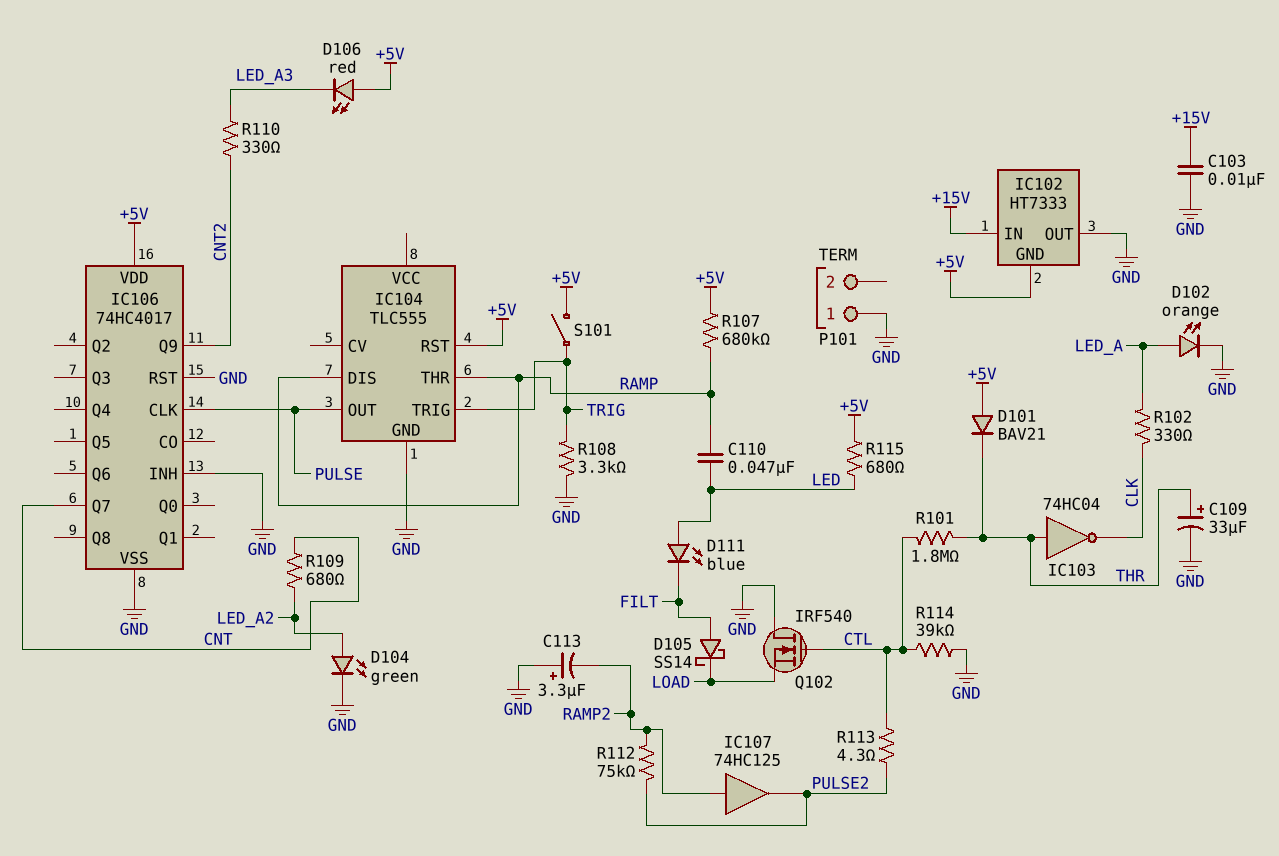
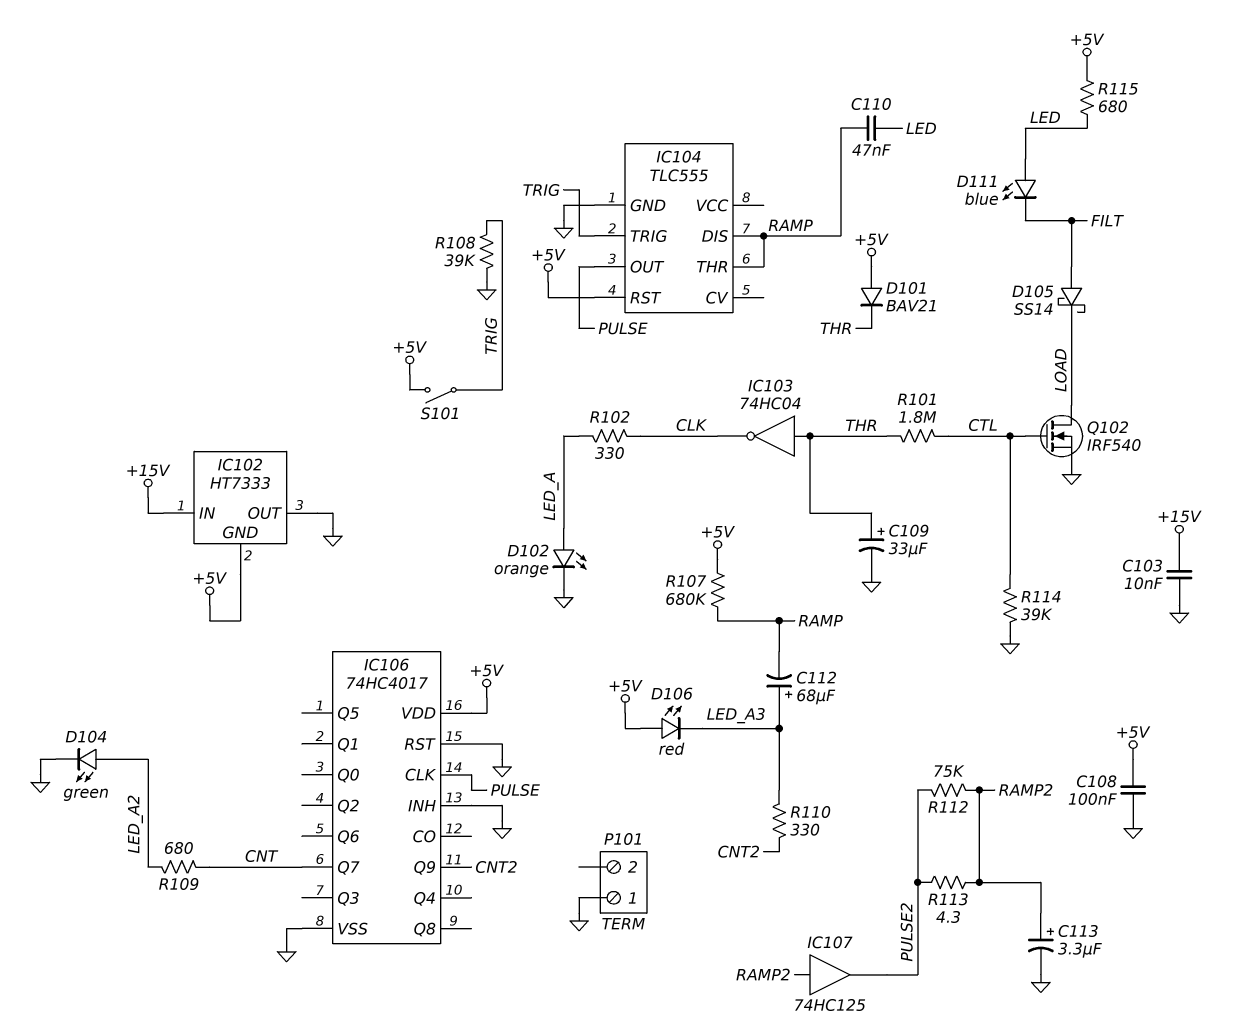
C108: none -> 100nF (+5V, GND)
C112: none -> 68uF (plus LED_A3, minus RAMP)
C113: 3.3uF (plus GND, minus RAMP2) -> 3.3uF (plus RAMP2, minus GND)
Q102: NMOS IRF540 (G CTL, D GND, S LOAD) -> NMOS IRF540 (G CTL, D LOAD, S GND)
R108: 3.3k (GND, TRIG) -> 39k (GND, TRIG)
R113: 4.3 (CTL, PULSE2) -> 4.3 (PULSE2, RAMP2)

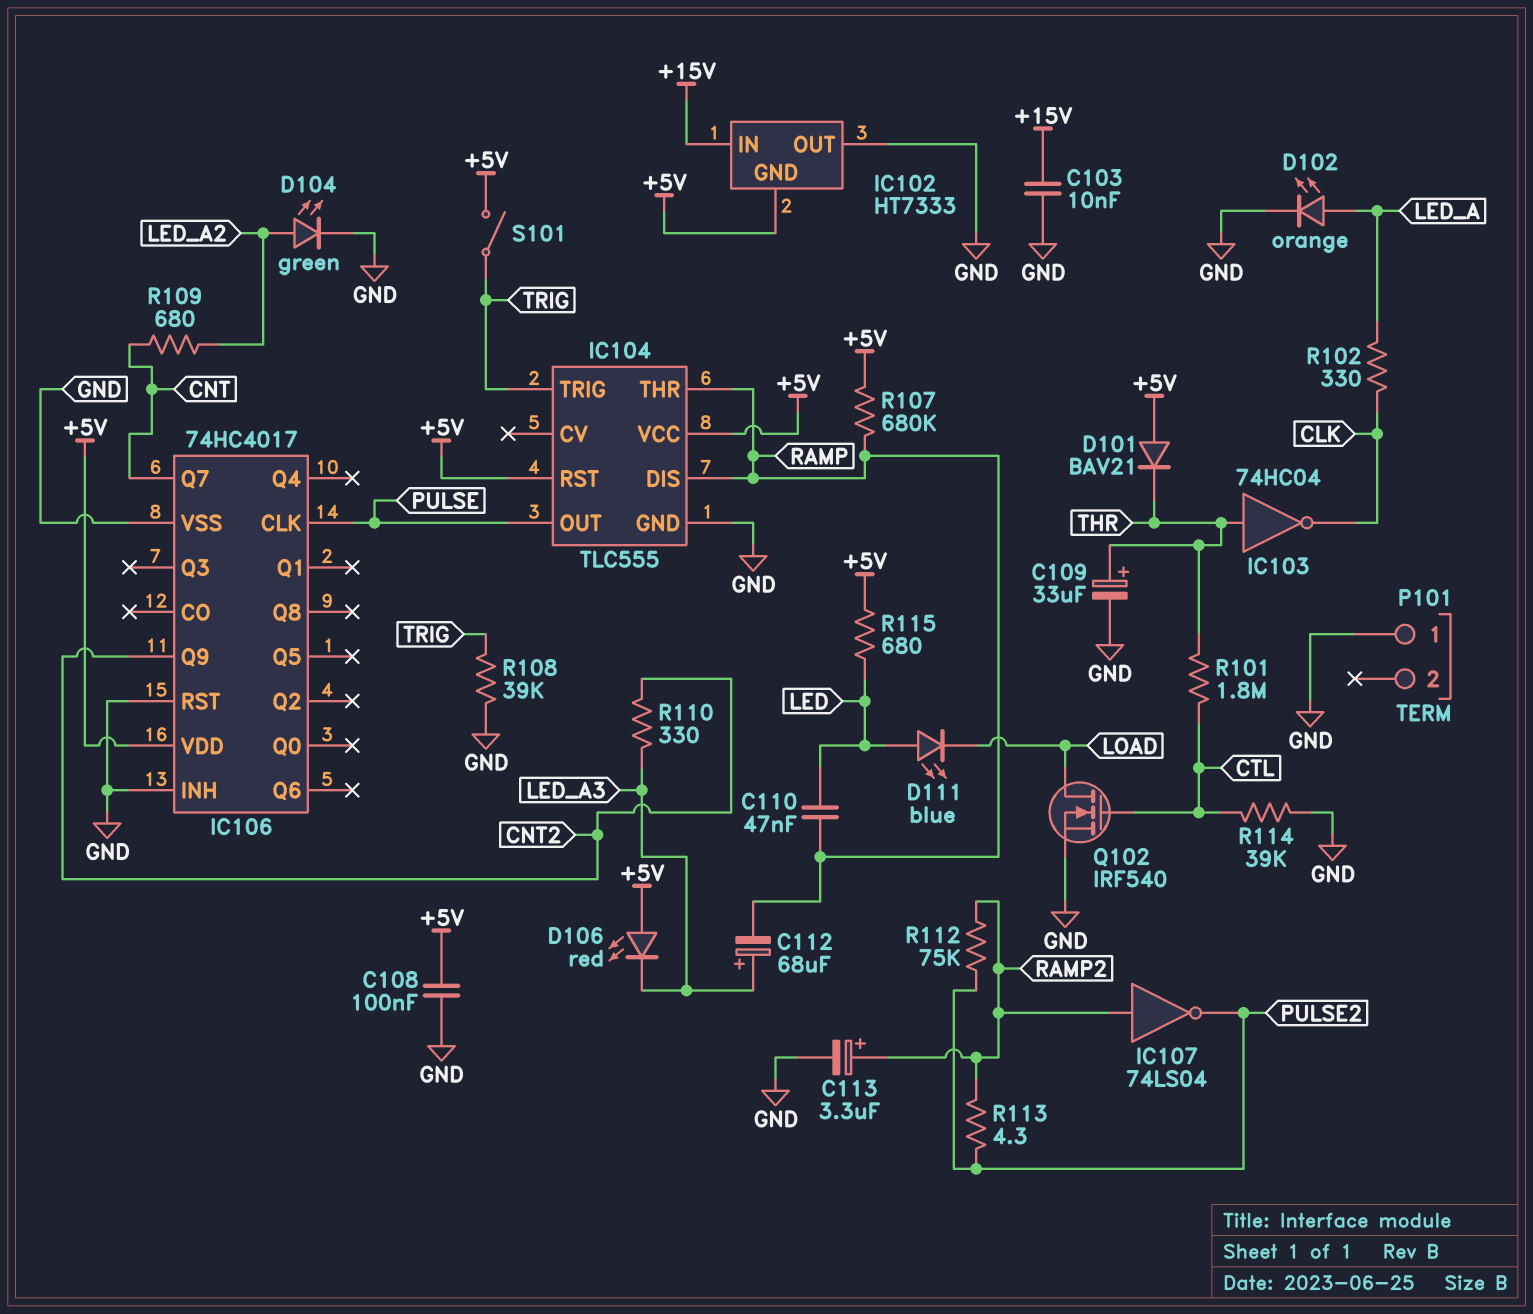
D105: schottky SS14 (A FILT, K LOAD) -> none
D111: LED blue (A LED, K FILT) -> LED blue (A LED, K LOAD)
IC104 pin VCC: none -> +5V
IC107: buffer 74HC125 (in RAMP2, out PULSE2) -> NOT 74LS04 (in RAMP2, out PULSE2)

